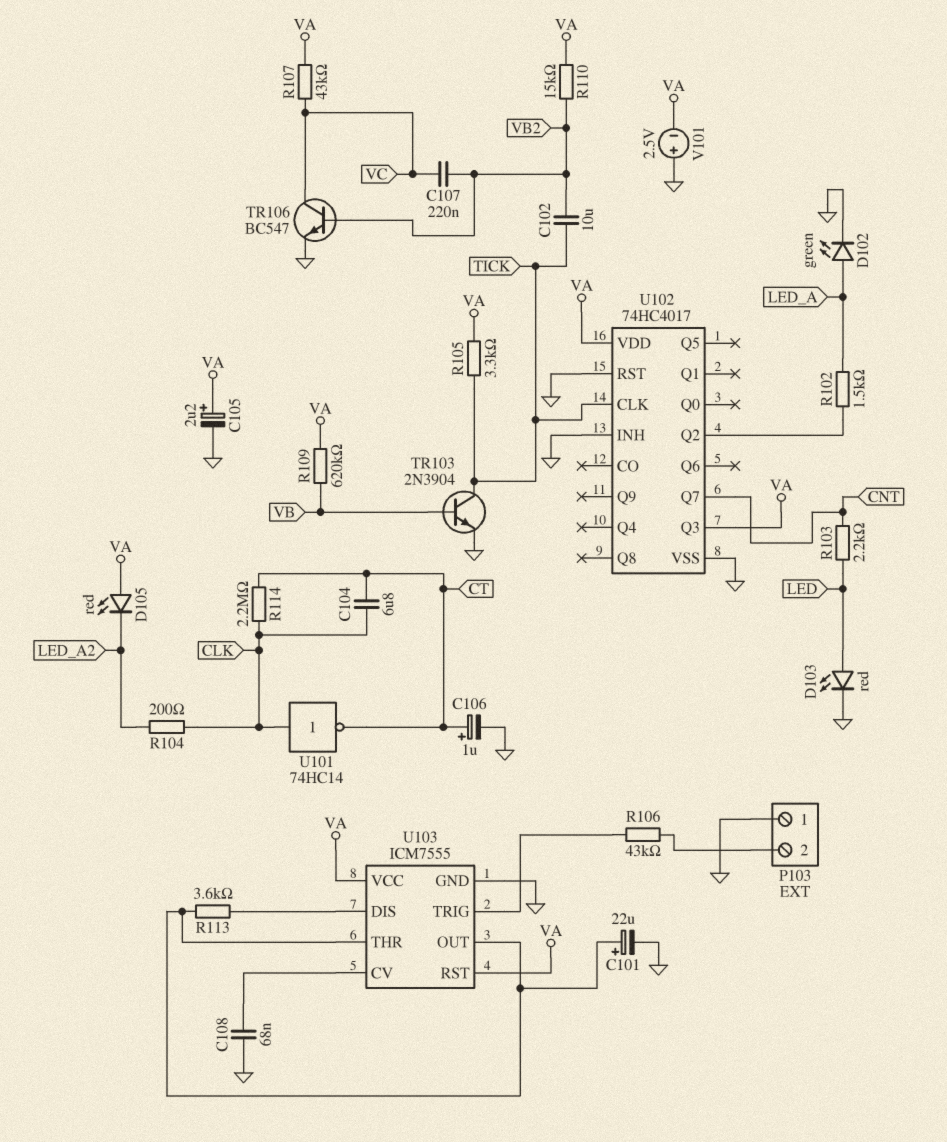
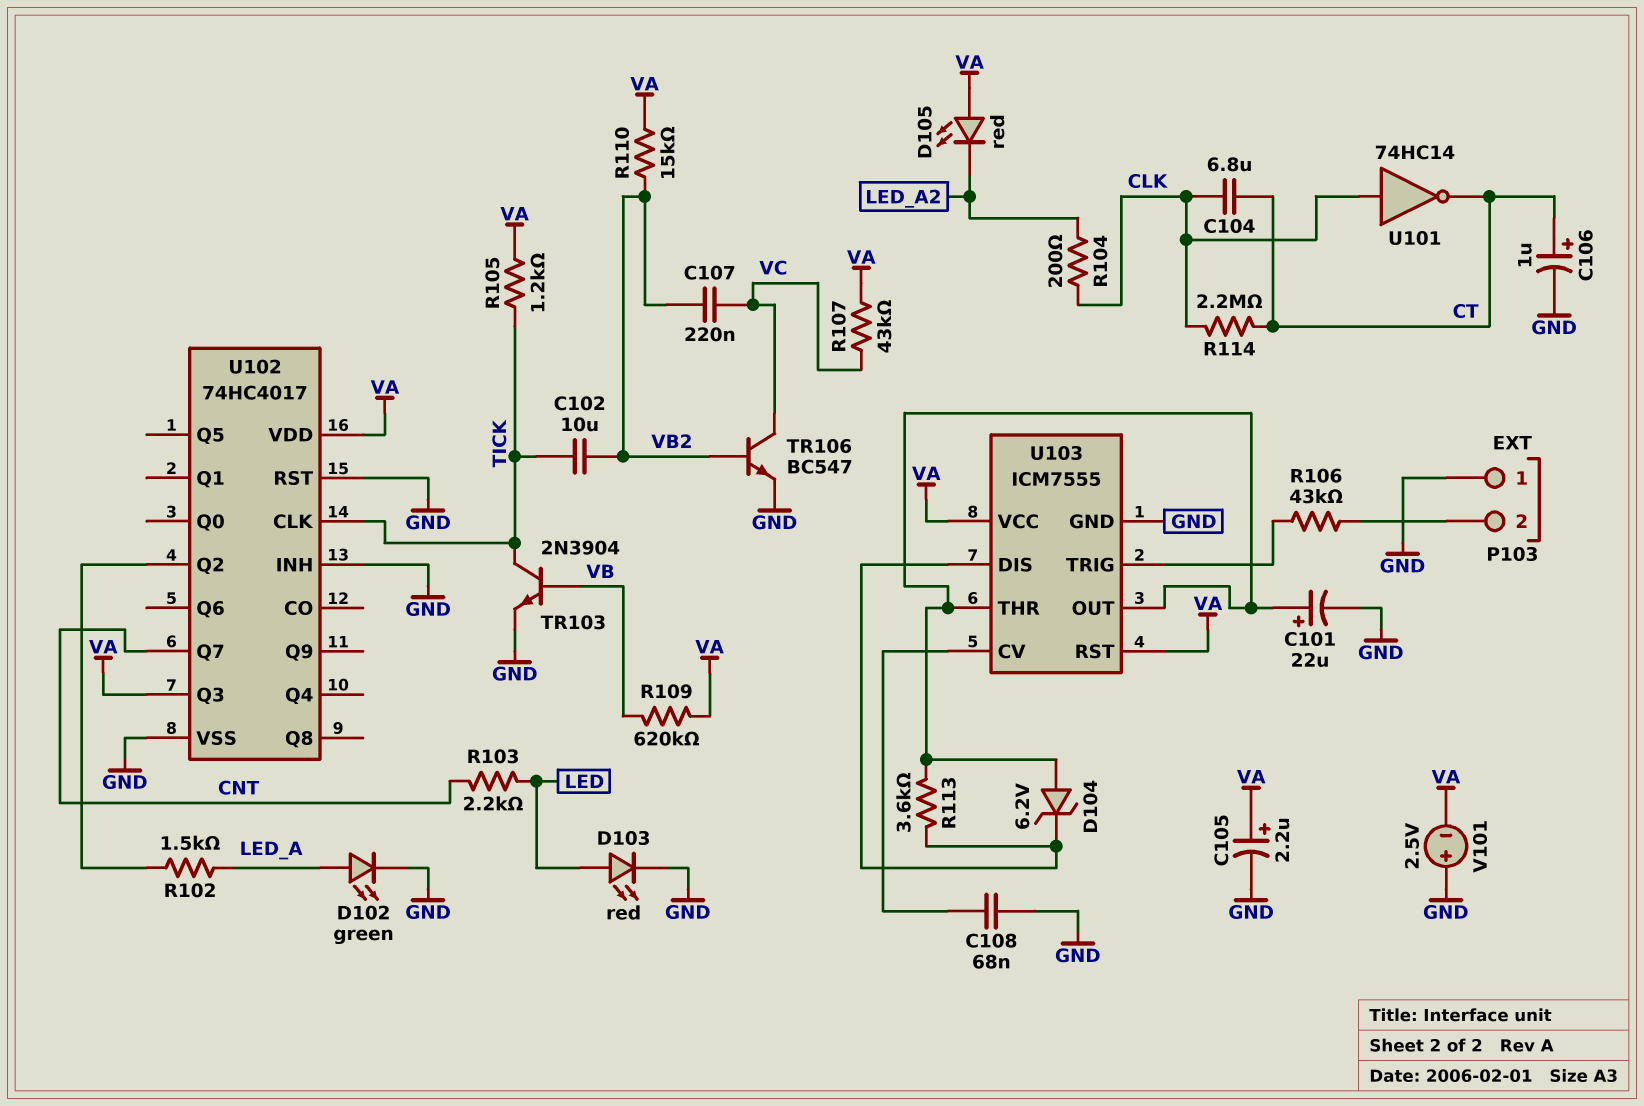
D104: none -> zener 6.2V (A U103/OUT, K U103/DIS)
R105: 3.3k (TICK, VA) -> 1.2k (TICK, VA)

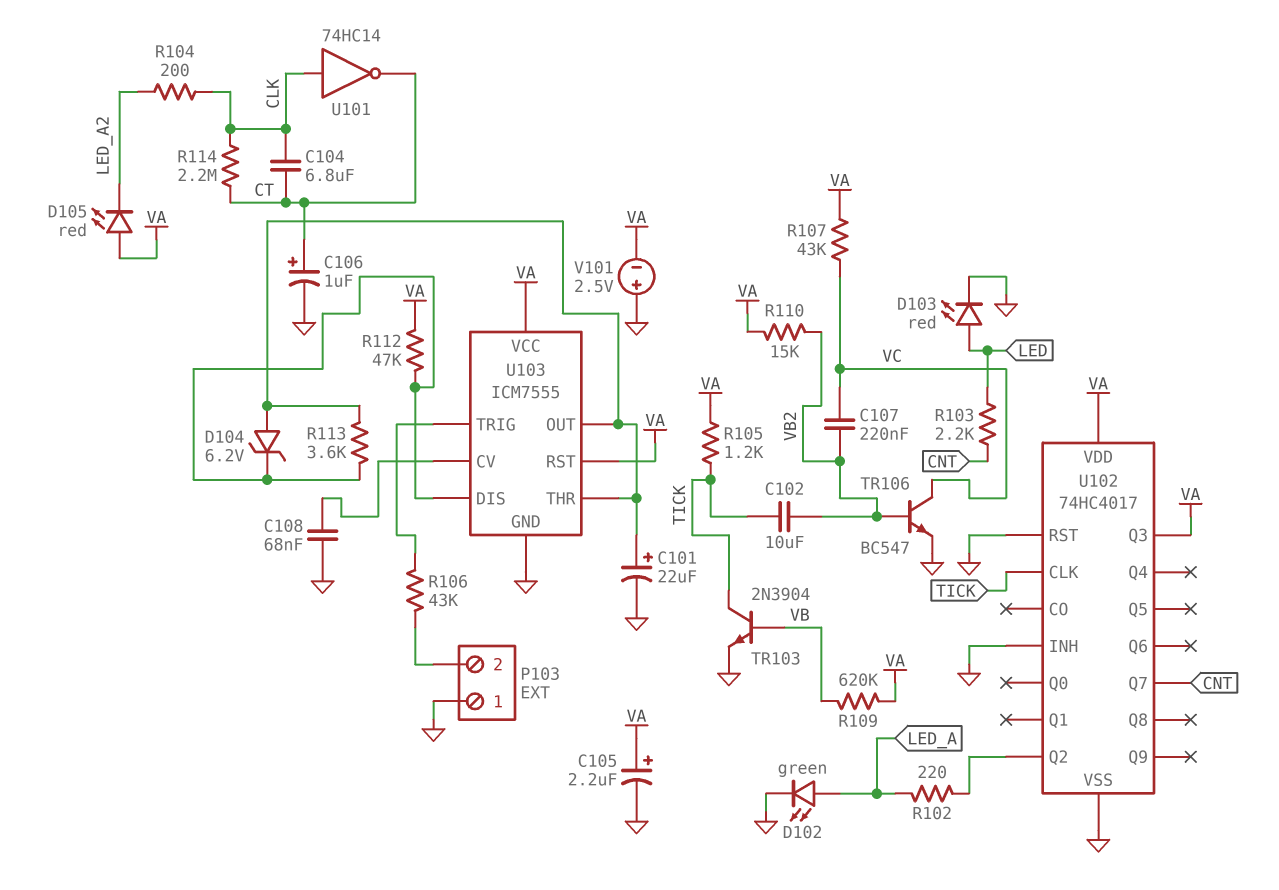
R102: 1.5k (LED_A, U102/Q2) -> 220 (LED_A, U102/Q2)
R112: none -> 47k (U103/DIS, VA)

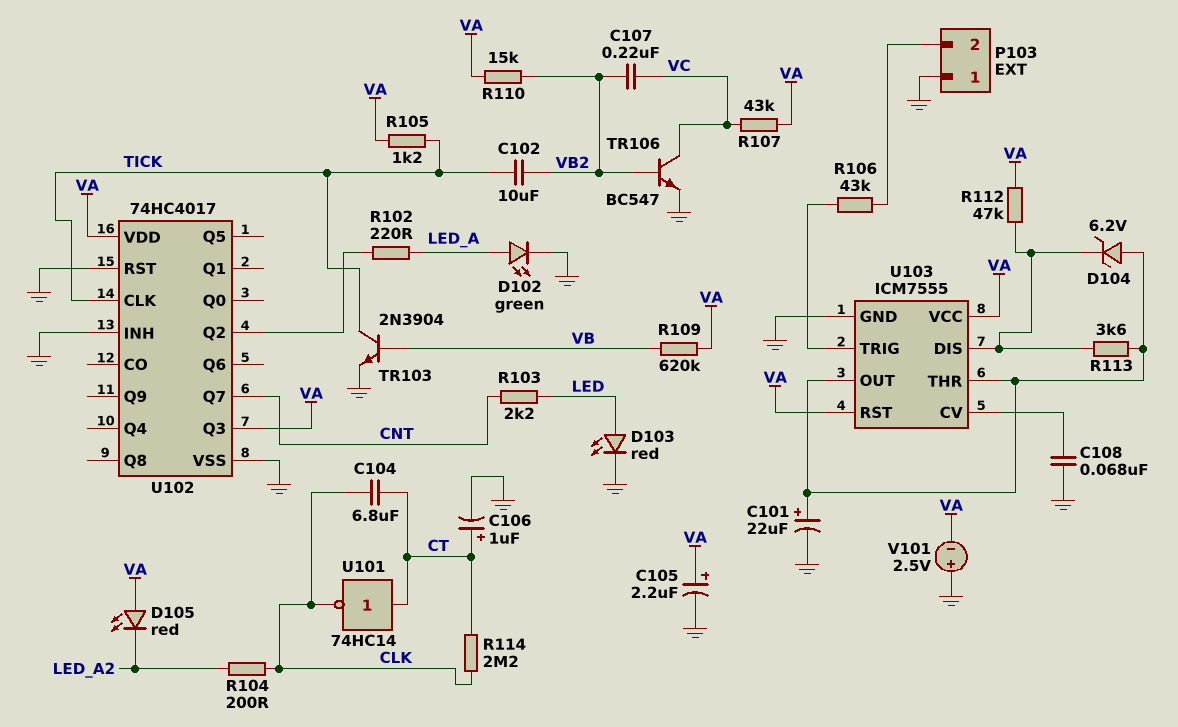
U101: NOT 74HC14 (in CLK, out CT) -> NOT 74HC14 (in CT, out CLK)

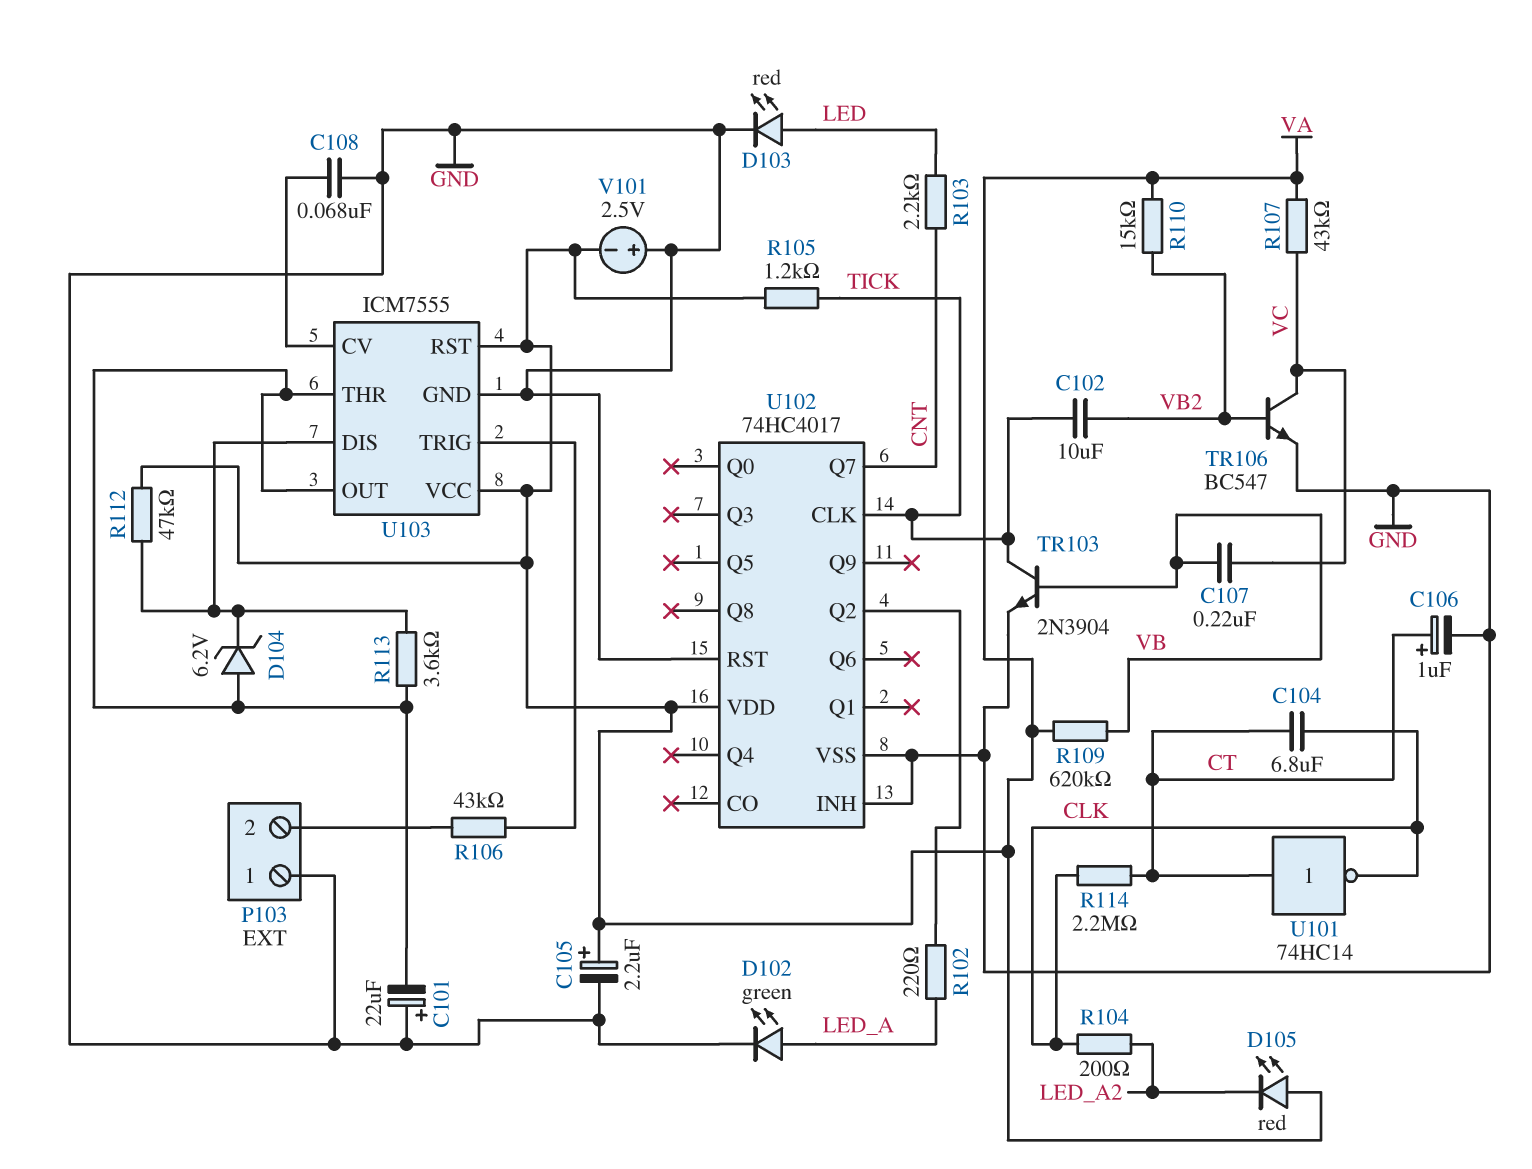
C101: 22uF (plus U103/OUT, minus GND) -> 22uF (plus GND, minus U103/OUT)
C107: 220nF (VB2, VC) -> 220nF (VB, VC)
U102 pin Q3: VA -> none

